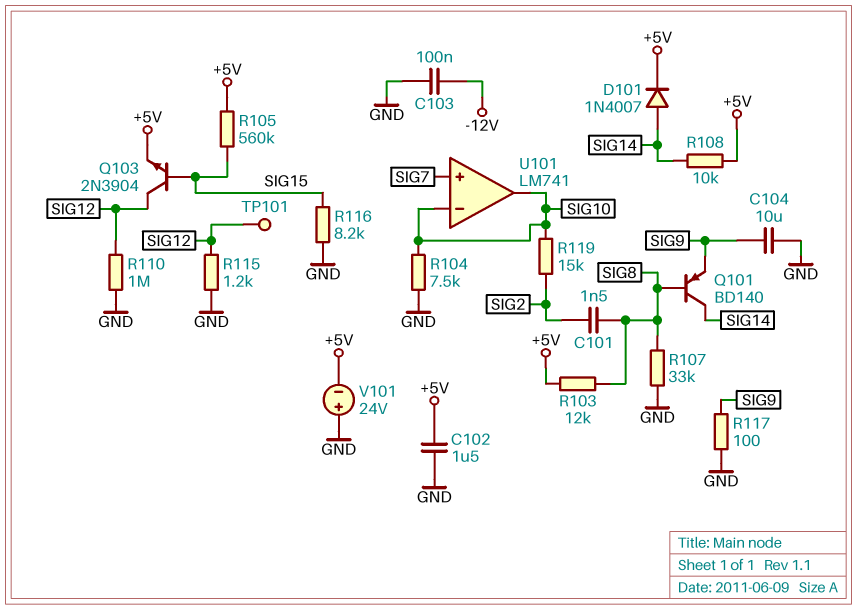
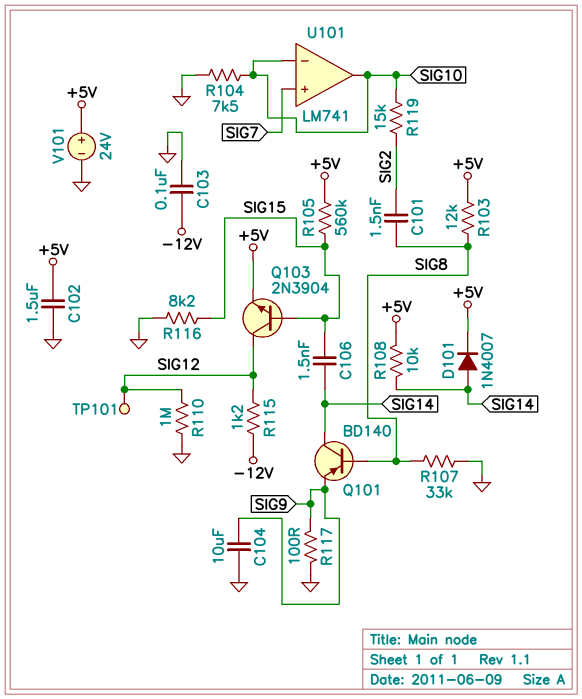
C106: none -> 1.5nF (SIG14, SIG15)
R115: 1.2k (GND, SIG12) -> 1.2k (-12V, SIG12)
V101: 24V (plus GND, minus +5V) -> 24V (plus +5V, minus GND)

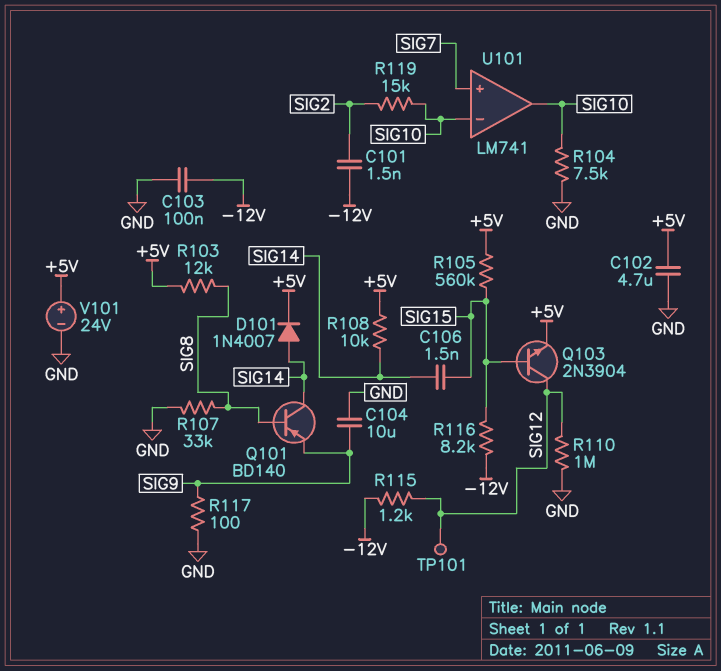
C101: 1.5nF (SIG2, SIG8) -> 1.5nF (-12V, SIG2)
C102: 1.5uF (+5V, GND) -> 4.7uF (+5V, GND)
R116: 8.2k (GND, SIG15) -> 8.2k (-12V, SIG15)

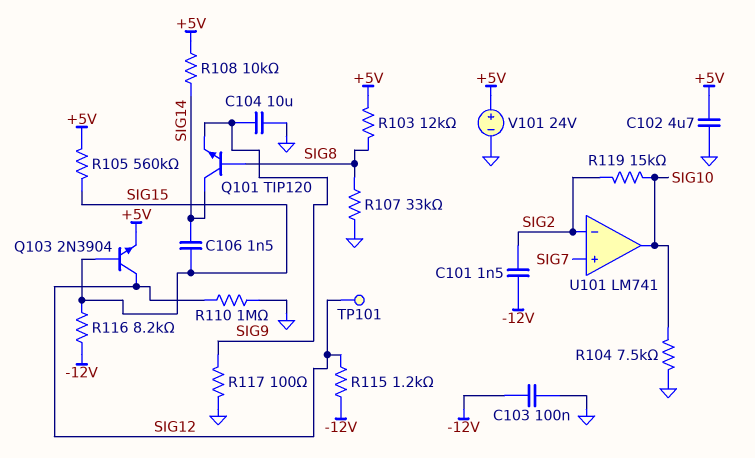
D101: diode 1N4007 (A SIG14, K +5V) -> none
Q101: PNP BD140 (B SIG8, C SIG14, E SIG9) -> NPN TIP120 (B SIG8, C SIG14, E SIG9)
U101 pin in-: SIG10 -> SIG2

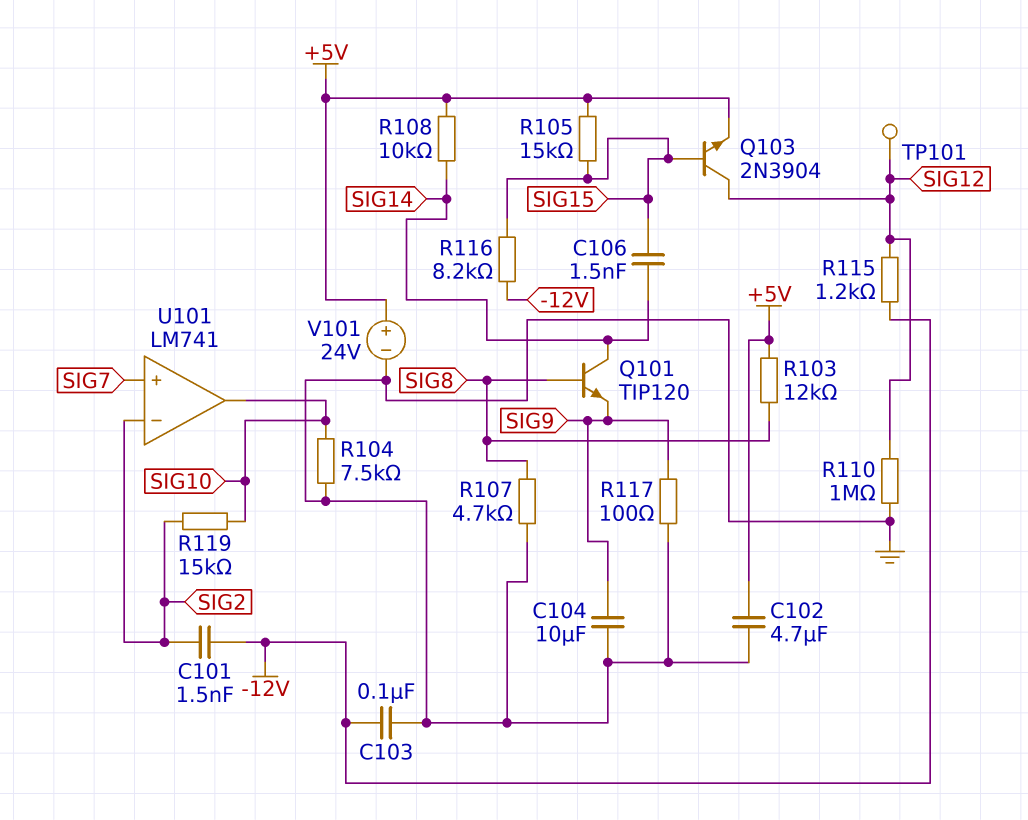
R105: 560k (+5V, SIG15) -> 15k (+5V, SIG15)
R107: 33k (GND, SIG8) -> 4.7k (GND, SIG8)

